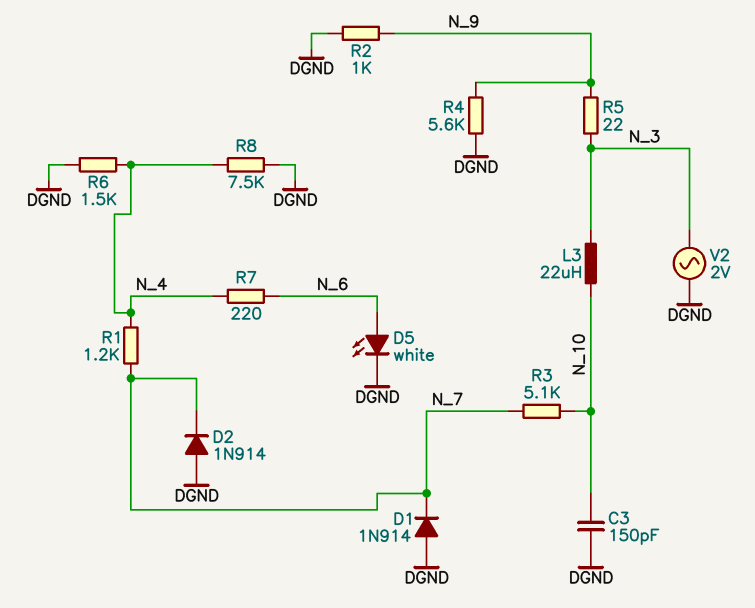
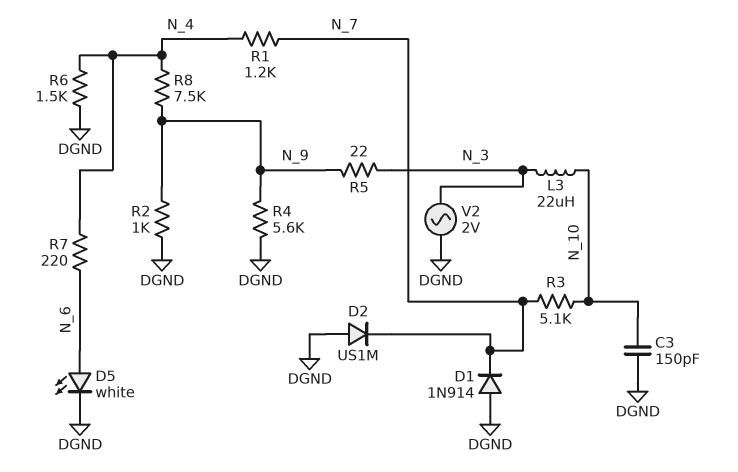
D2: diode 1N914 (A DGND, K N_7) -> diode US1M (A DGND, K N_7)
R8: 7.5k (DGND, N_4) -> 7.5k (N_4, N_9)

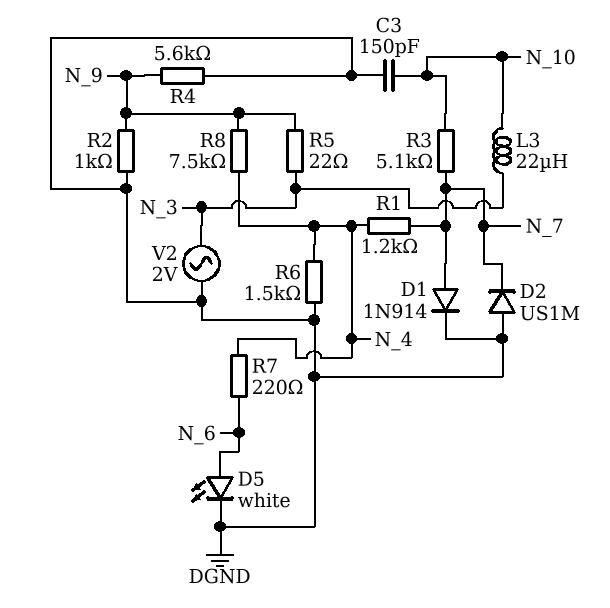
D1: diode 1N914 (A DGND, K N_7) -> diode 1N914 (A N_7, K DGND)

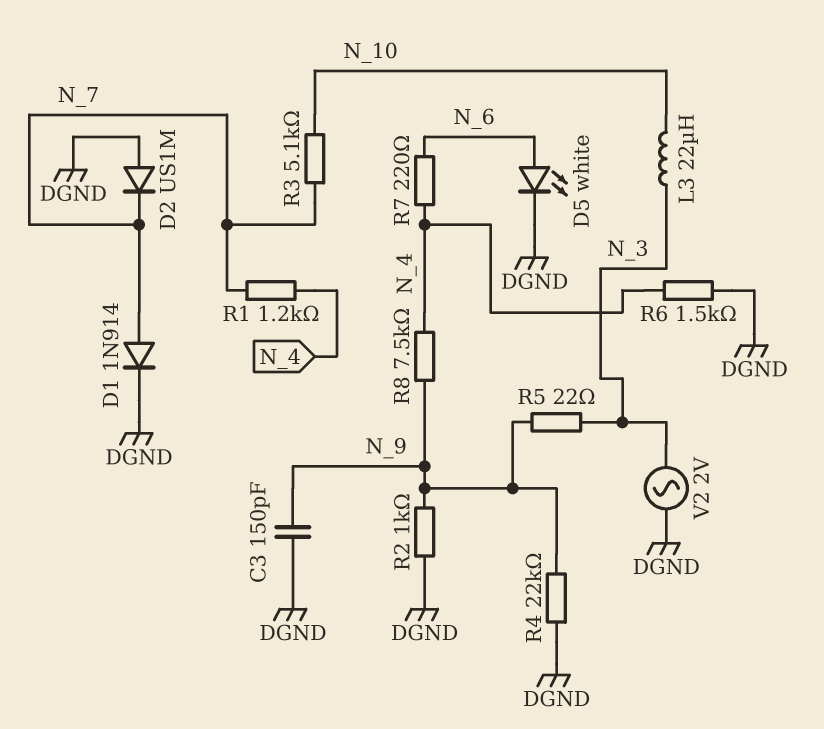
C3: 150pF (DGND, N_10) -> 150pF (DGND, N_9)
R4: 5.6k (DGND, N_9) -> 22k (DGND, N_9)

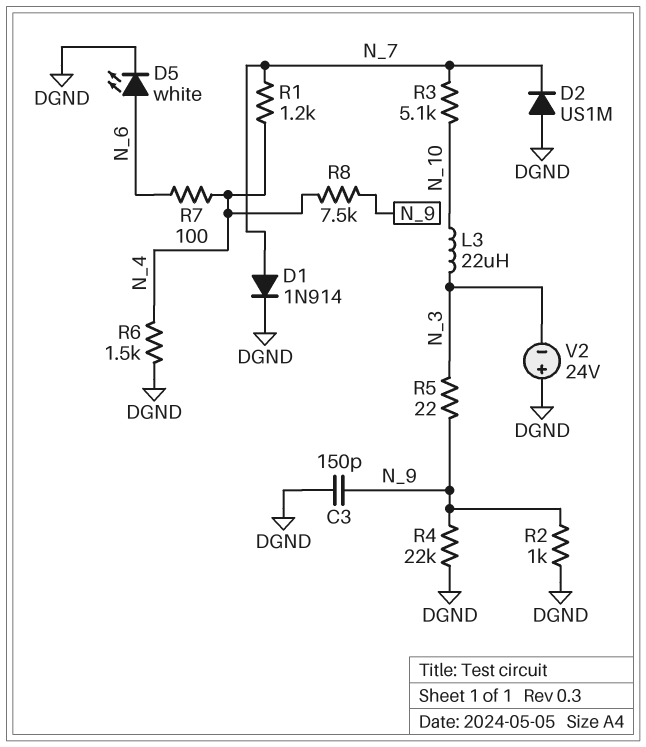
R7: 220 (N_4, N_6) -> 100 (N_4, N_6)
V2: AC 2V (DGND, N_3) -> 24V (plus DGND, minus N_3)

